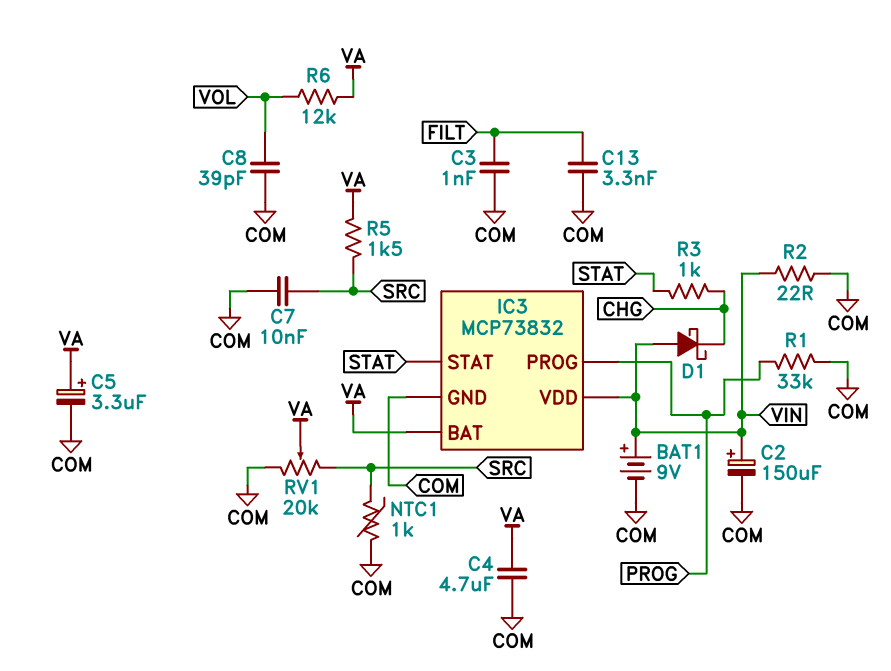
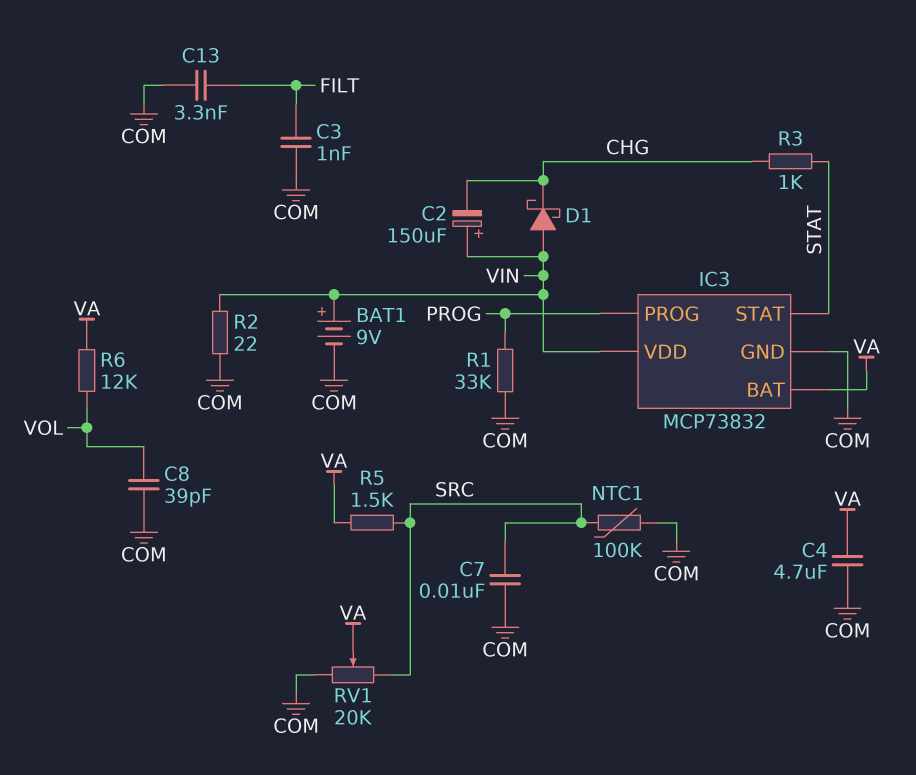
C2: 150uF (plus VIN, minus COM) -> 150uF (plus VIN, minus CHG)
C5: 3.3uF (plus VA, minus COM) -> none
NTC1: 1k (COM, SRC) -> 100k (COM, SRC)

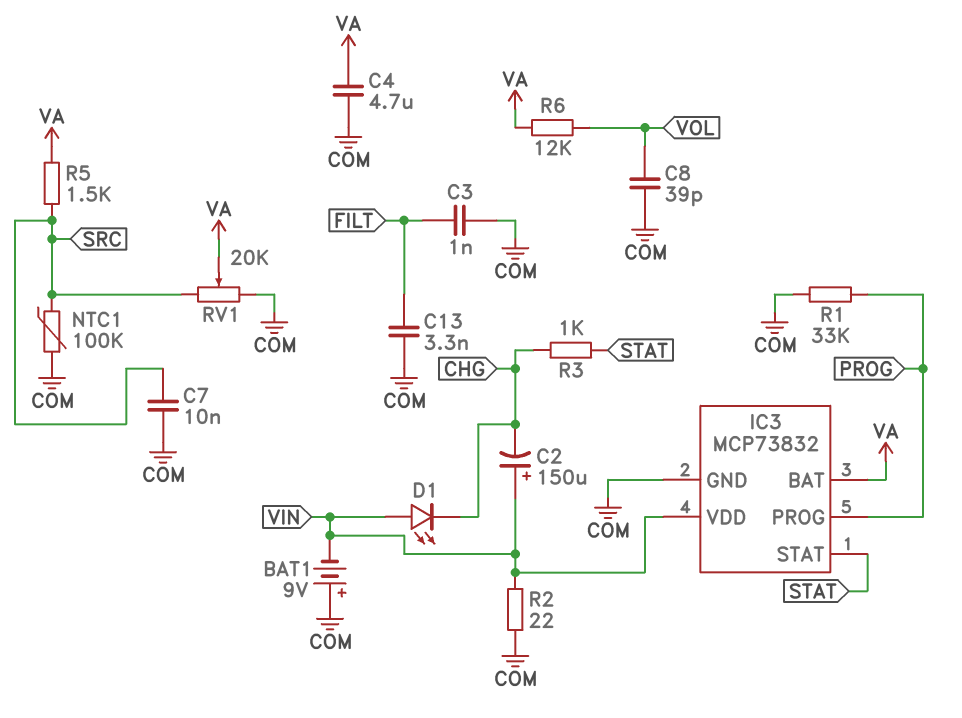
BAT1: 9V (plus VIN, minus COM) -> 9V (plus COM, minus VIN)
D1: schottky (A VIN, K CHG) -> LED (A VIN, K CHG)

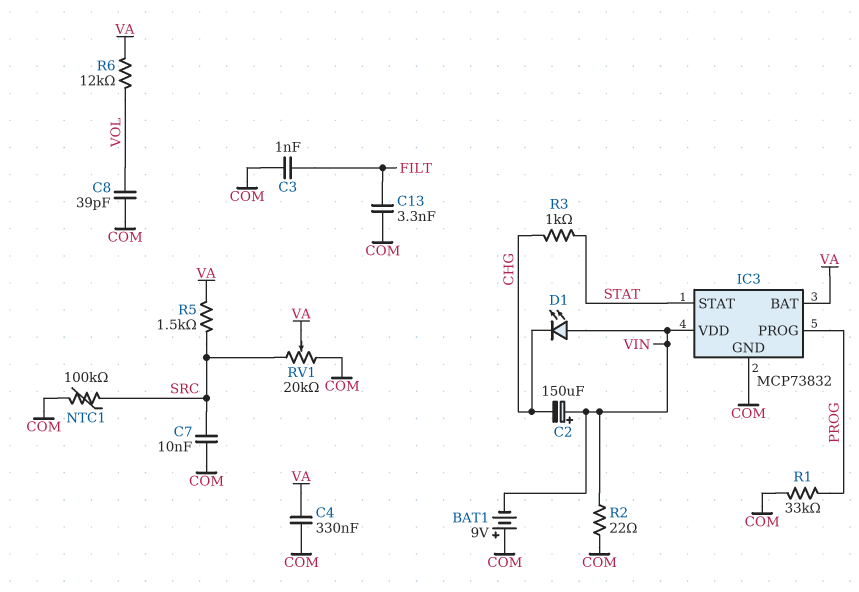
C4: 4.7uF (COM, VA) -> 330nF (COM, VA)

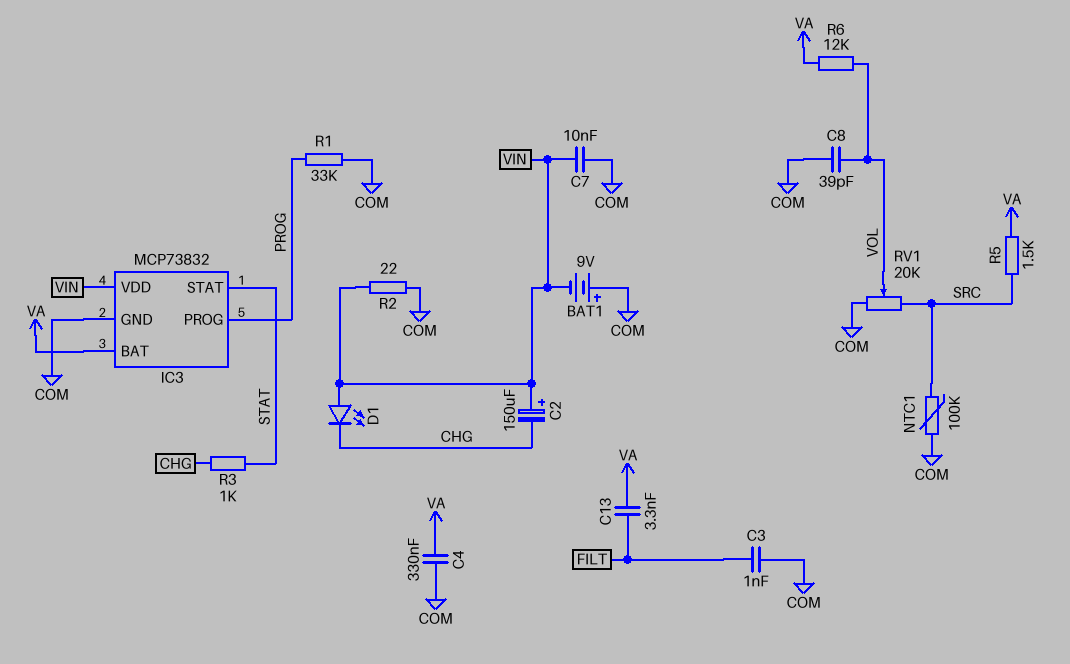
C7: 10nF (COM, SRC) -> 10nF (COM, VIN)
C13: 3.3nF (COM, FILT) -> 3.3nF (FILT, VA)
RV1: 20k (COM, SRC, wiper VA) -> 20k (COM, SRC, wiper VOL)

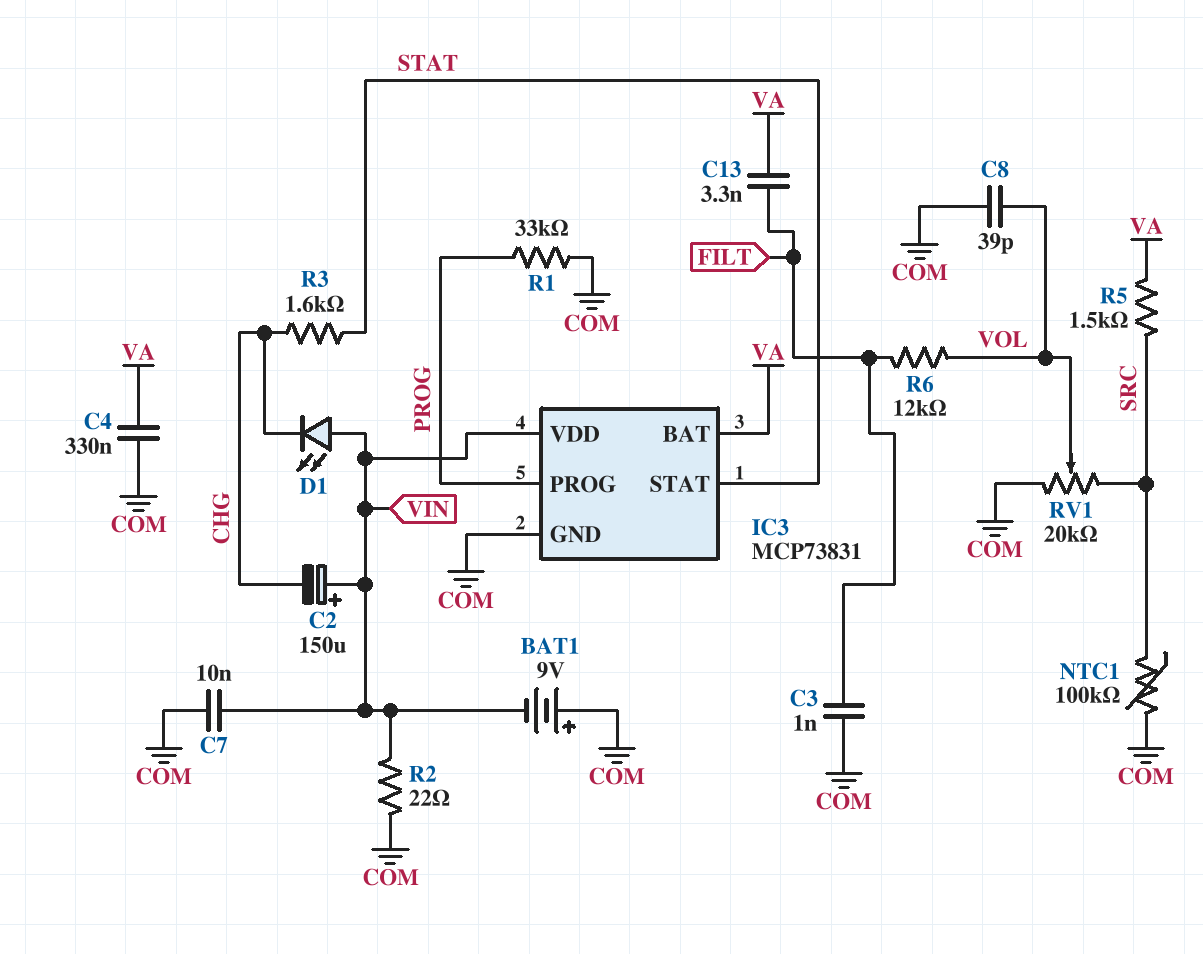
IC3: MCP73832 -> MCP73831
R3: 1k (CHG, STAT) -> 1.6k (CHG, STAT)
R6: 12k (VA, VOL) -> 12k (FILT, VOL)

